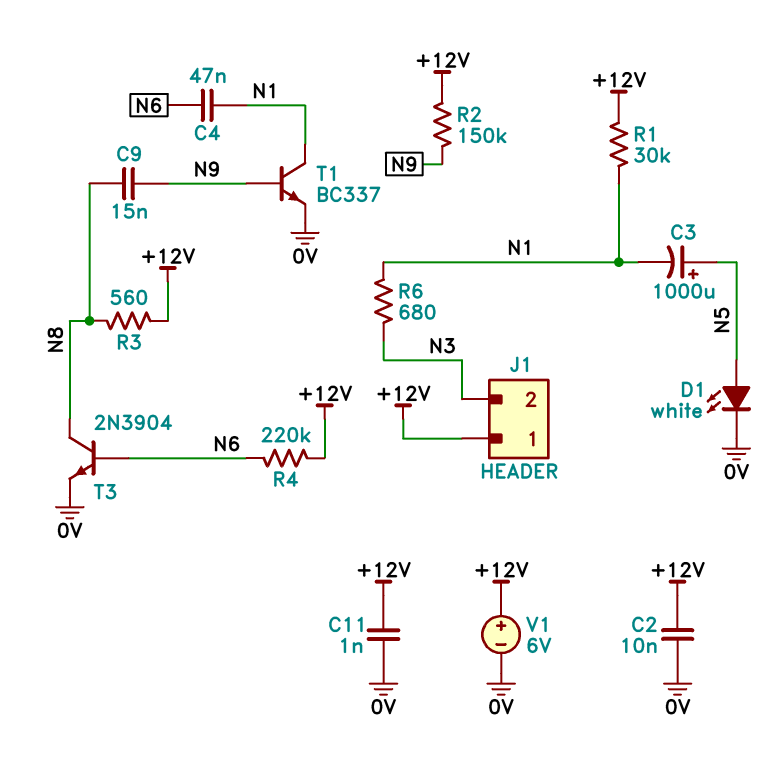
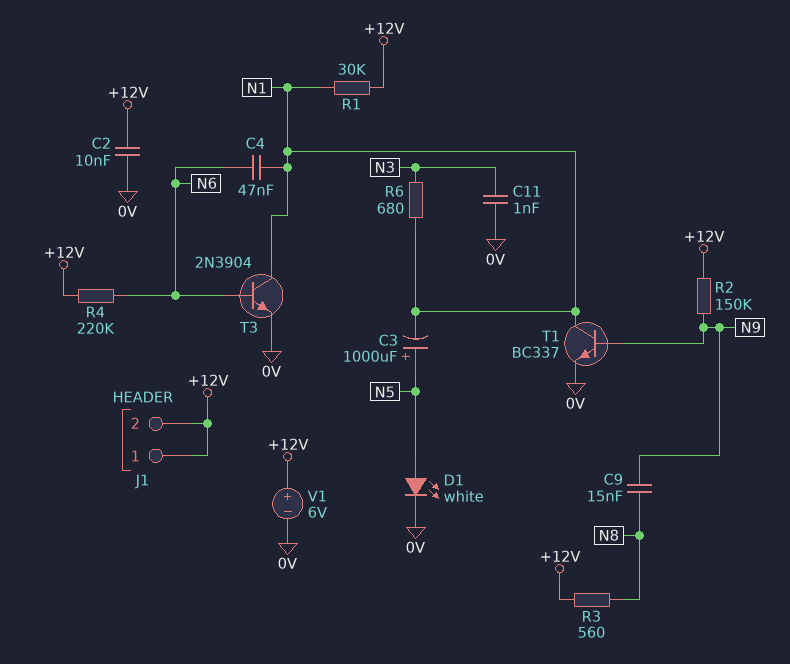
C11: 1nF (+12V, 0V) -> 1nF (0V, N3)
J1 pin 2: N3 -> +12V
T3: NPN 2N3904 (B N6, C N8, E 0V) -> NPN 2N3904 (B N6, C N1, E 0V)

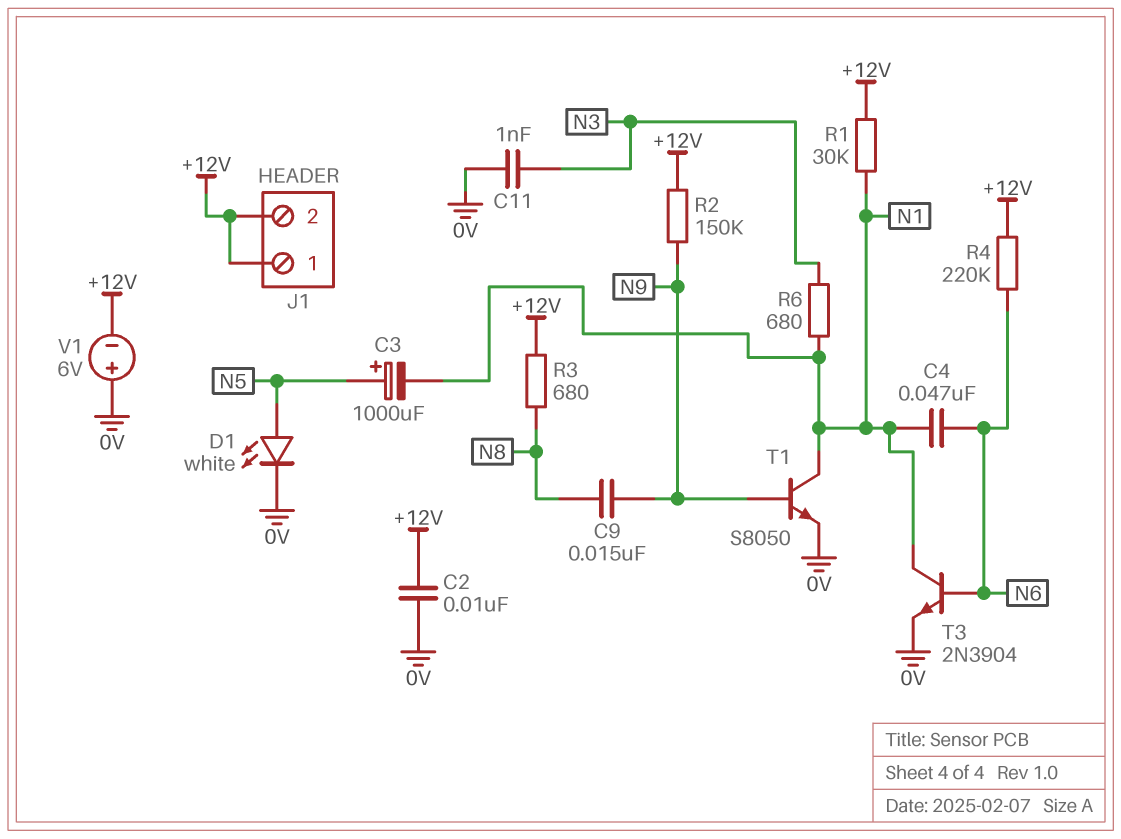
R3: 560 (+12V, N8) -> 680 (+12V, N8)
T1: NPN BC337 (B N9, C N1, E 0V) -> NPN S8050 (B N9, C N1, E 0V)
V1: 6V (plus +12V, minus 0V) -> 6V (plus 0V, minus +12V)

